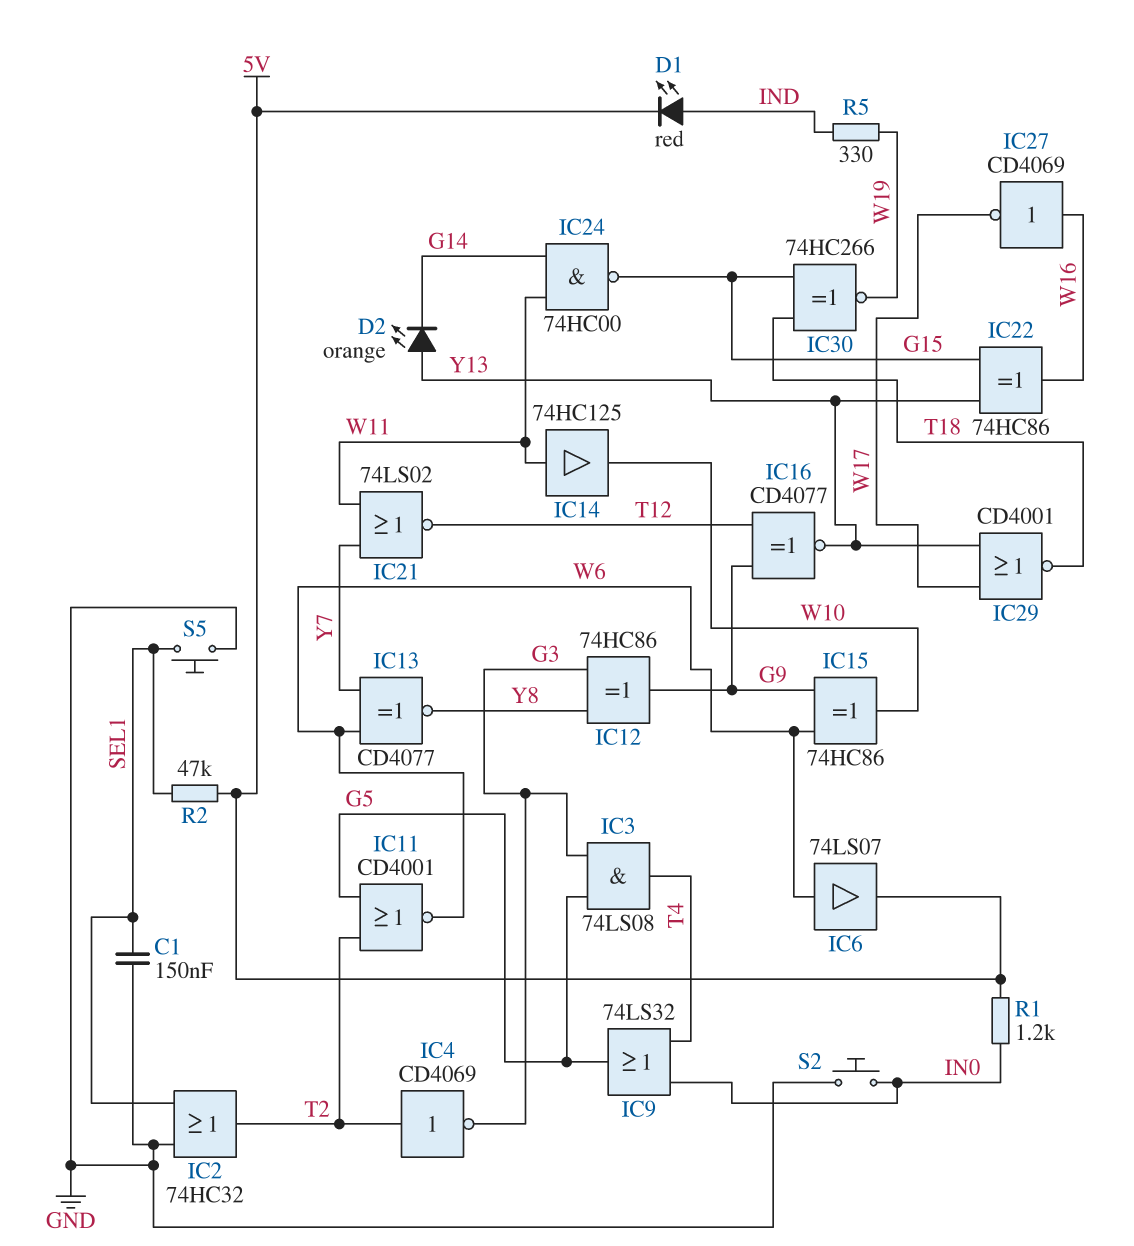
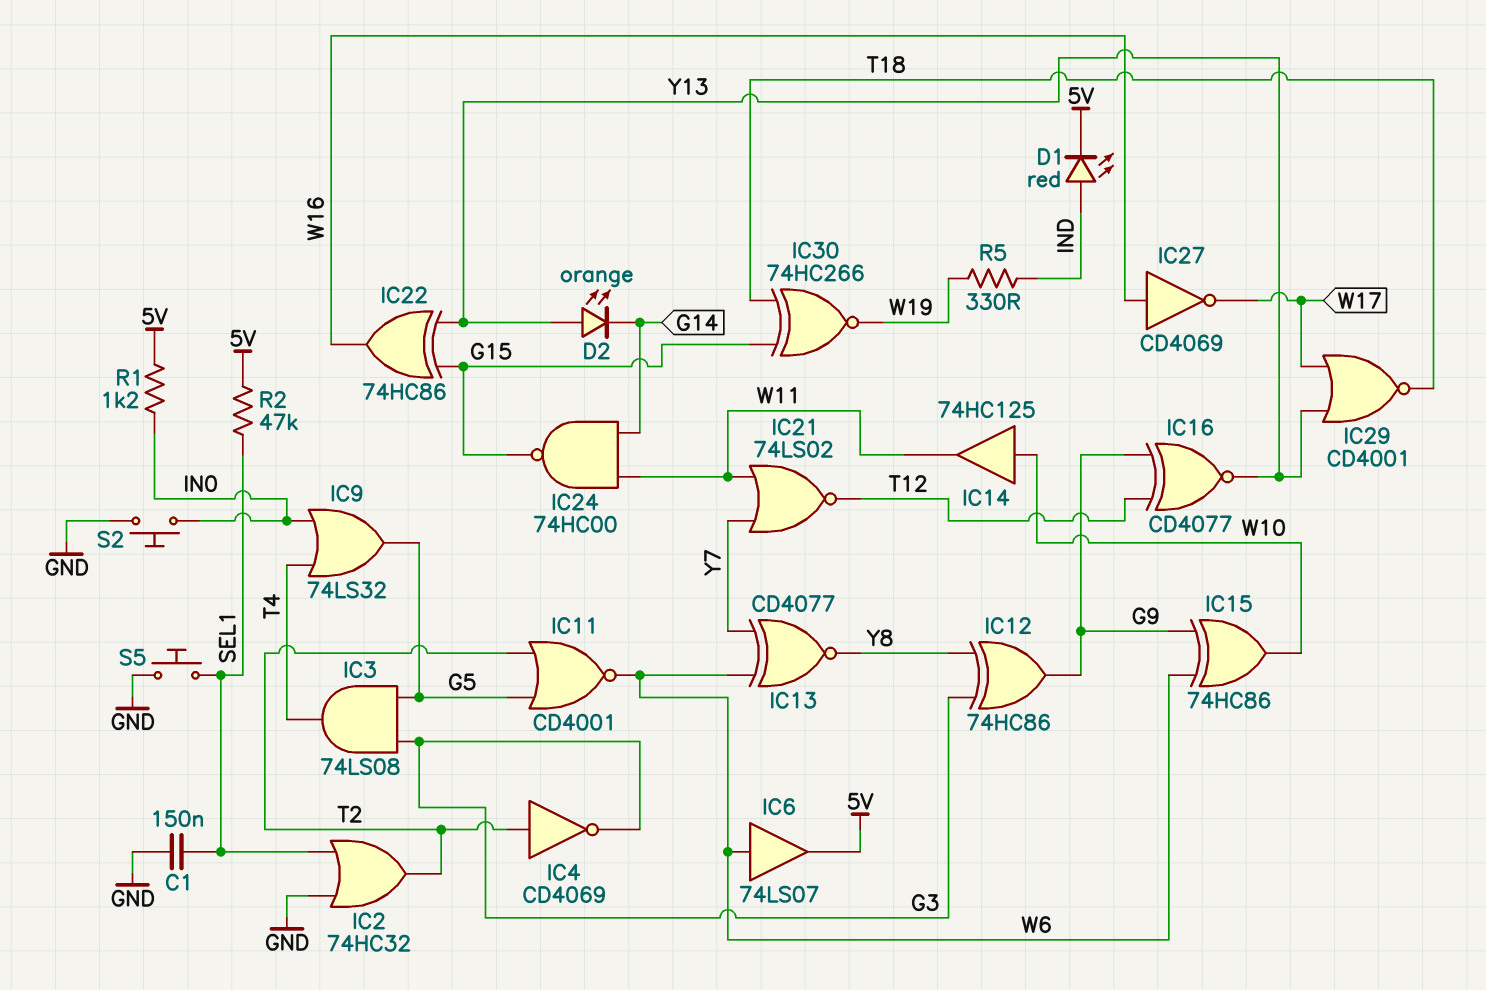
IC14: buffer 74HC125 (in W11, out W10) -> buffer 74HC125 (in W10, out W11)

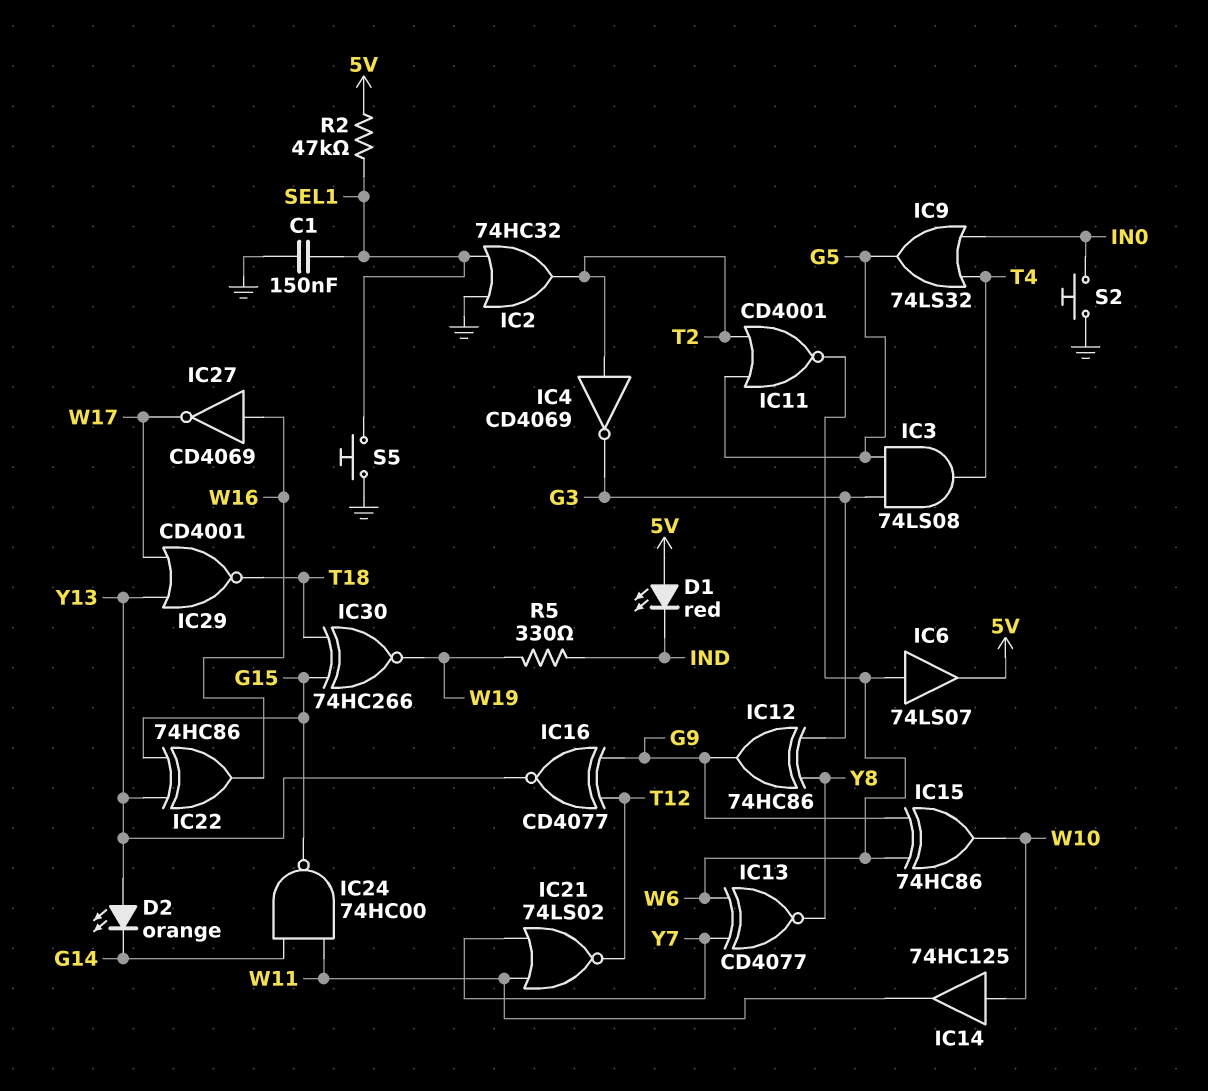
D1: LED red (A IND, K 5V) -> LED red (A 5V, K IND)
R1: 1.2k (5V, IN0) -> none

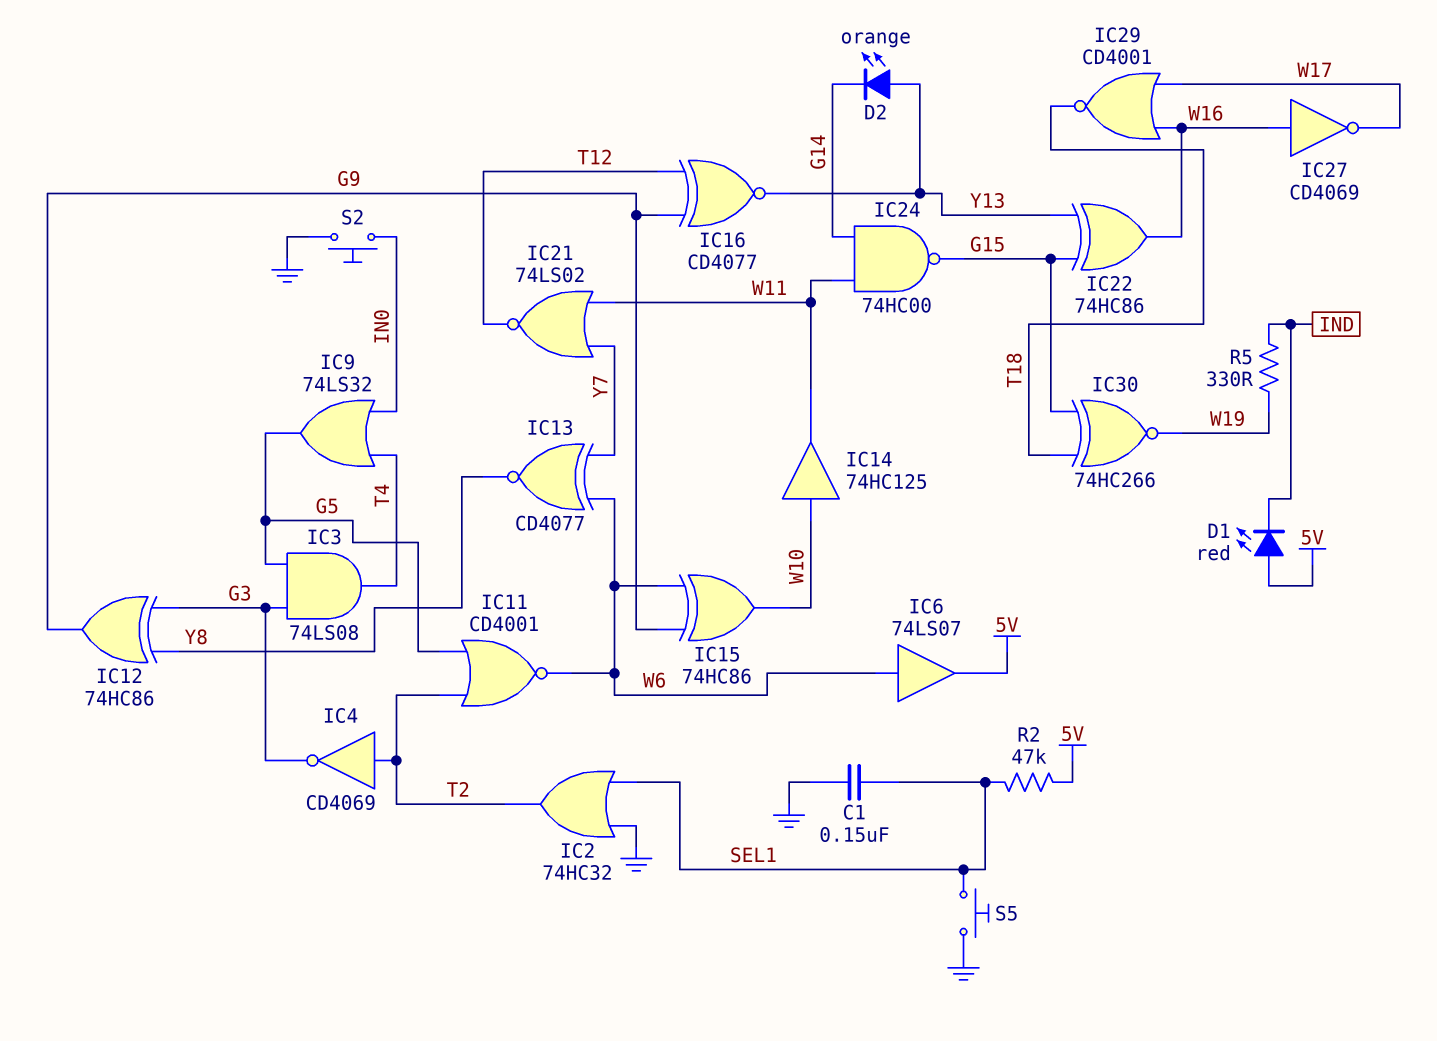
IC29: NOR CD4001 (in W17, in Y13, out T18) -> NOR CD4001 (in W16, in W17, out T18)

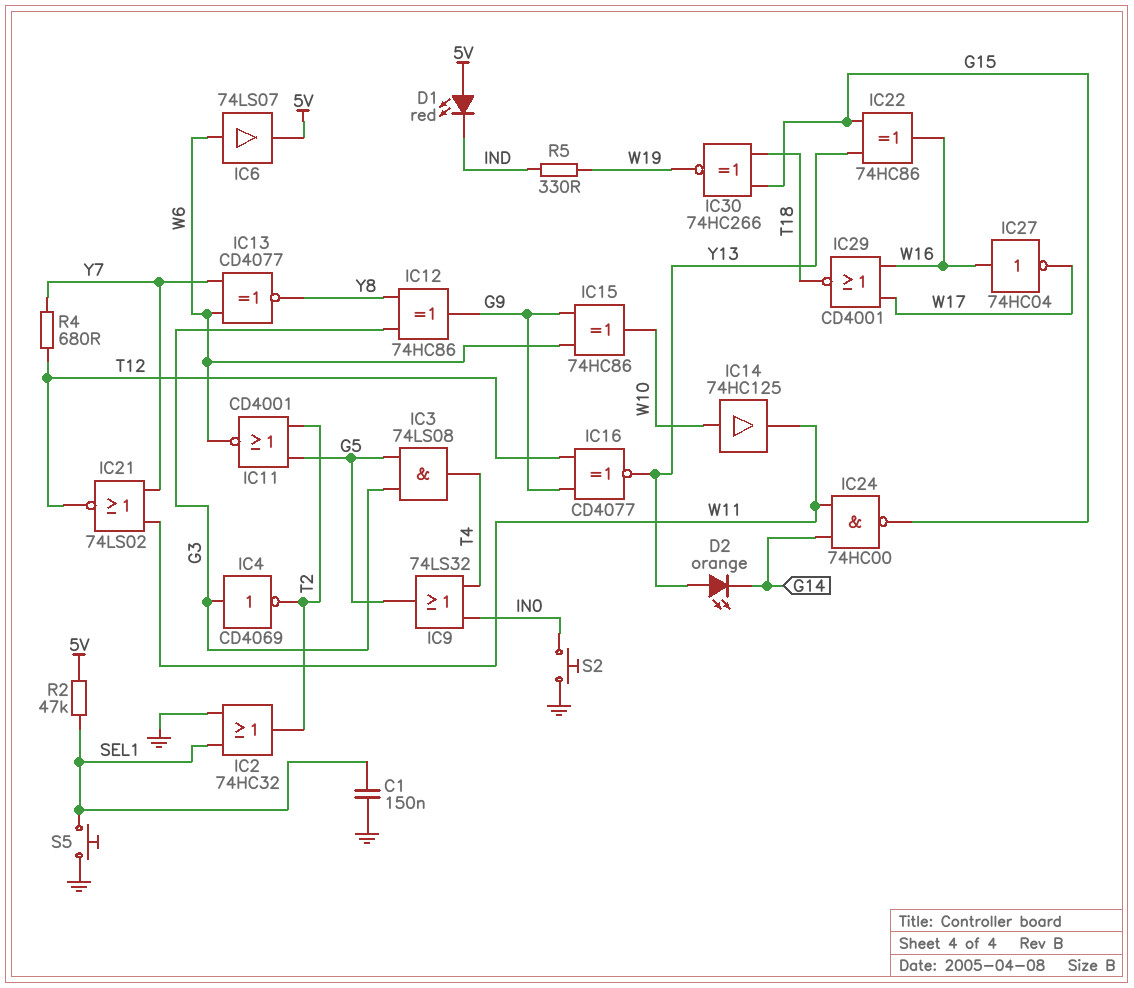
IC4: NOT CD4069 (in T2, out G3) -> NOT CD4069 (in G3, out T2)
IC27: NOT CD4069 (in W16, out W17) -> NOT 74HC04 (in W16, out W17)
R4: none -> 680 (T12, Y7)

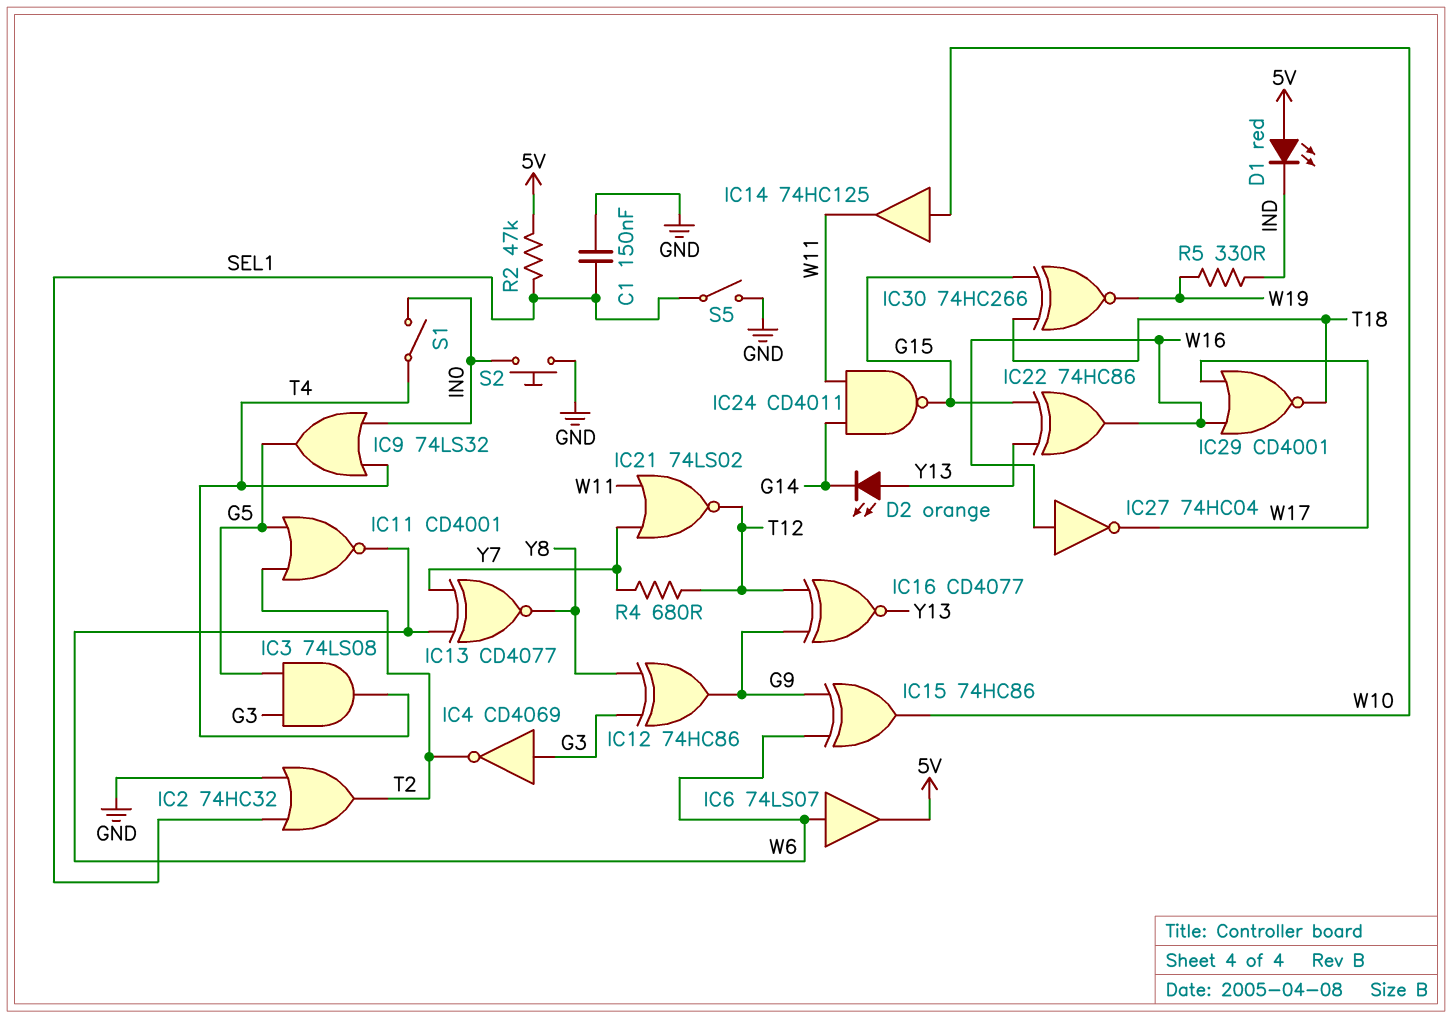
IC24: NAND 74HC00 (in G14, in W11, out G15) -> NAND CD4011 (in G14, in W11, out G15)
S1: none -> switch (IN0, T4)
S5: button (GND, SEL1) -> switch (GND, SEL1)

